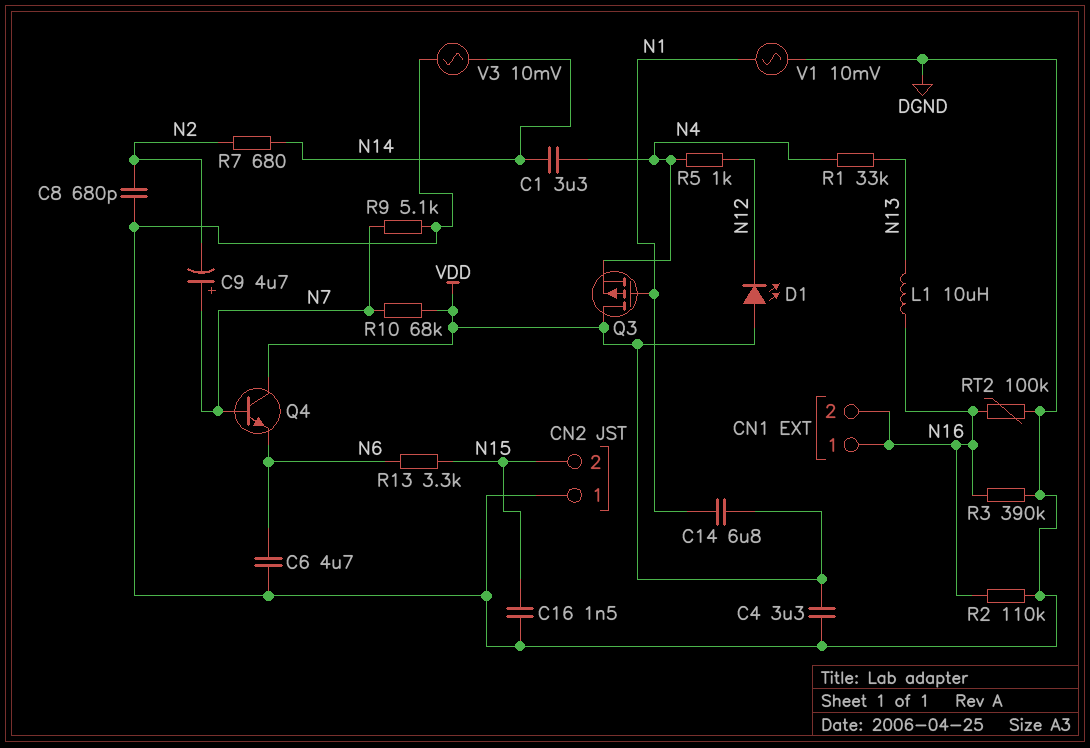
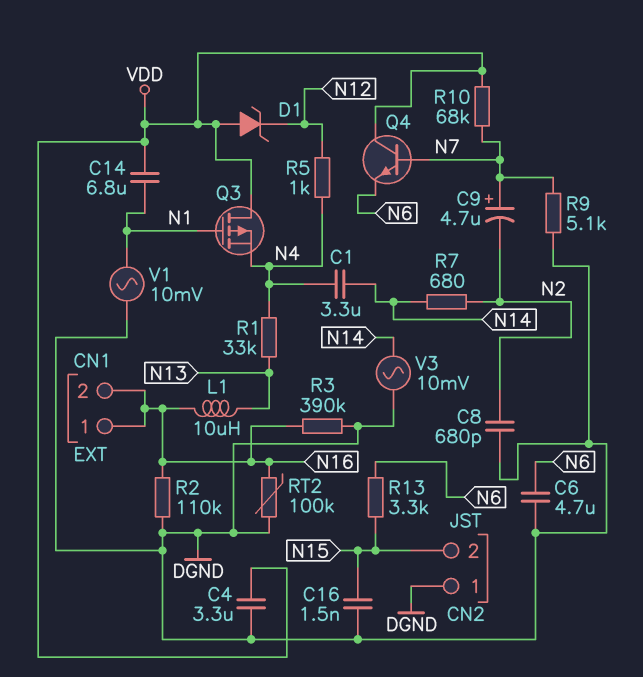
D1: LED (A VDD, K N12) -> zener (A VDD, K N12)

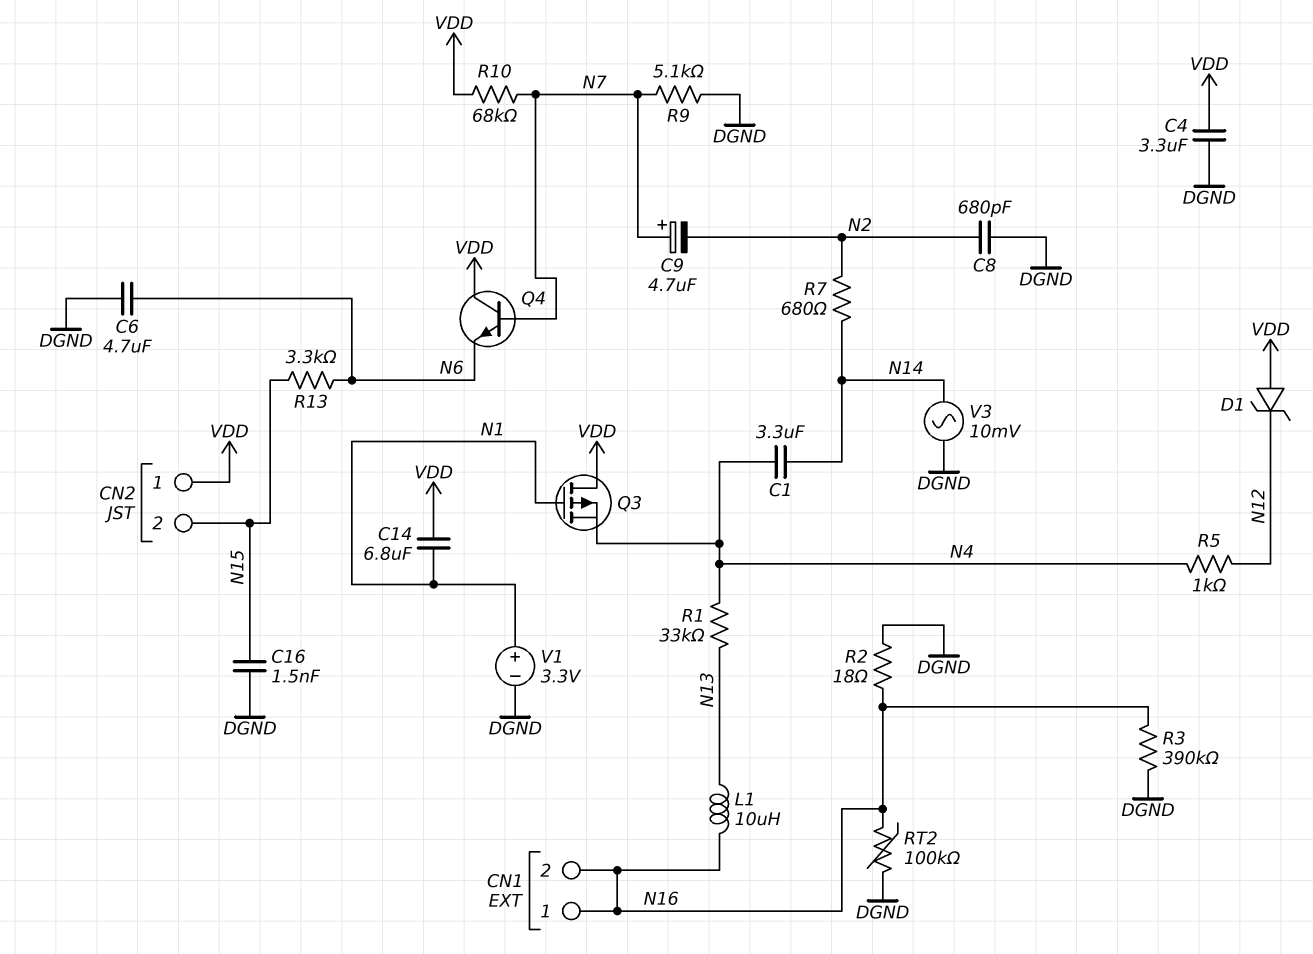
CN2 pin 1: DGND -> VDD
R2: 110k (DGND, N16) -> 18 (DGND, N16)
V1: AC 10mV (DGND, N1) -> 3.3V (plus N1, minus DGND)

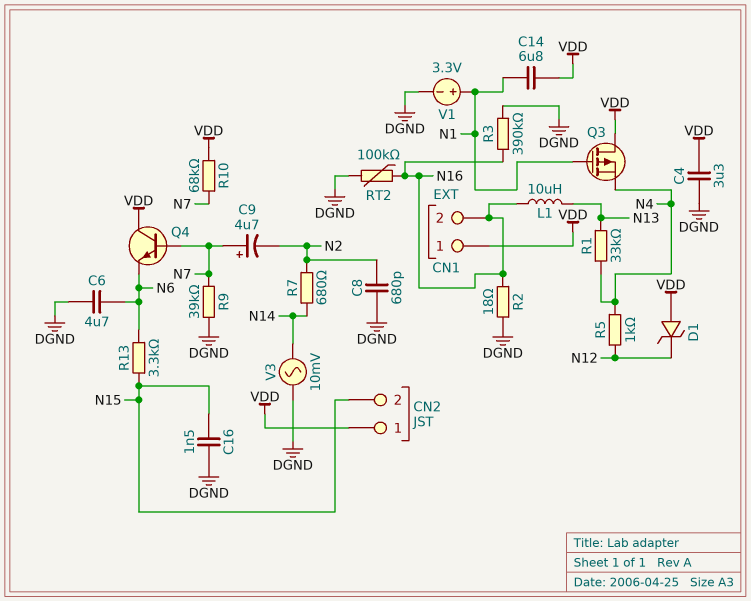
C1: 3.3uF (N4, N14) -> none
CN1 pin 1: N16 -> VDD
R9: 5.1k (DGND, N7) -> 39k (DGND, N7)

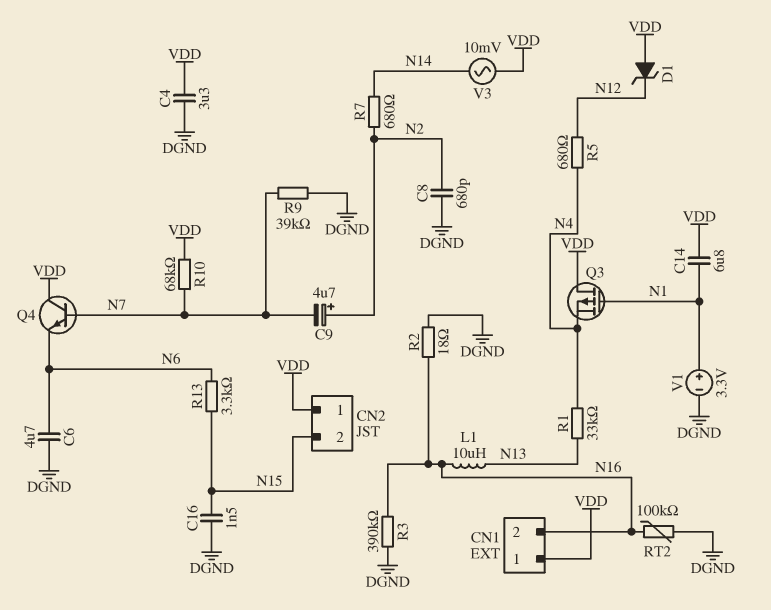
C9: 4.7uF (plus N7, minus N2) -> 4.7uF (plus N2, minus N7)
R5: 1k (N4, N12) -> 680 (N4, N12)
V3: AC 10mV (DGND, N14) -> AC 10mV (N14, VDD)

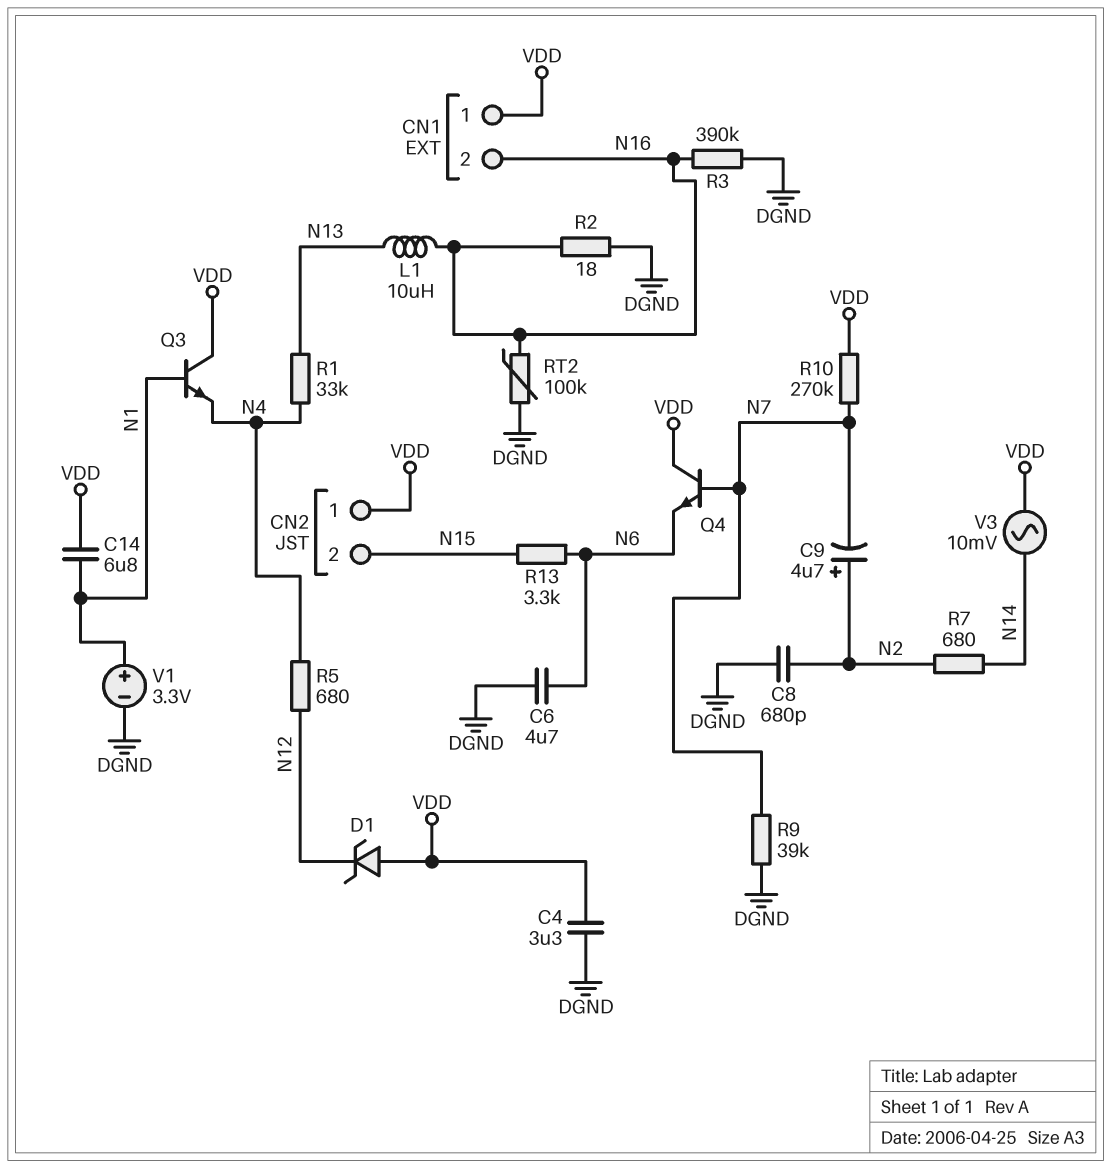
C16: 1.5nF (DGND, N15) -> none
Q3: PMOS (G N1, D VDD, S N4) -> NPN (B N1, C VDD, E N4)
R10: 68k (N7, VDD) -> 270k (N7, VDD)

